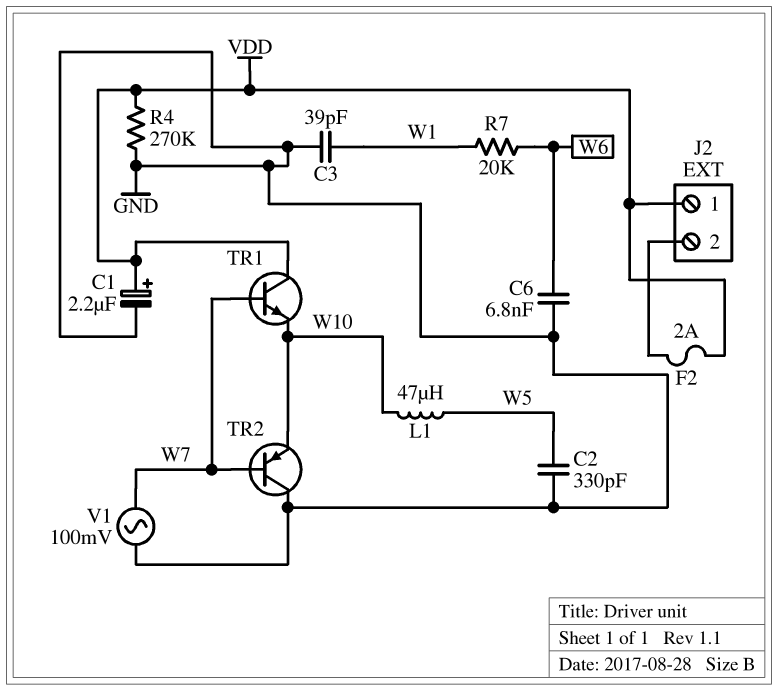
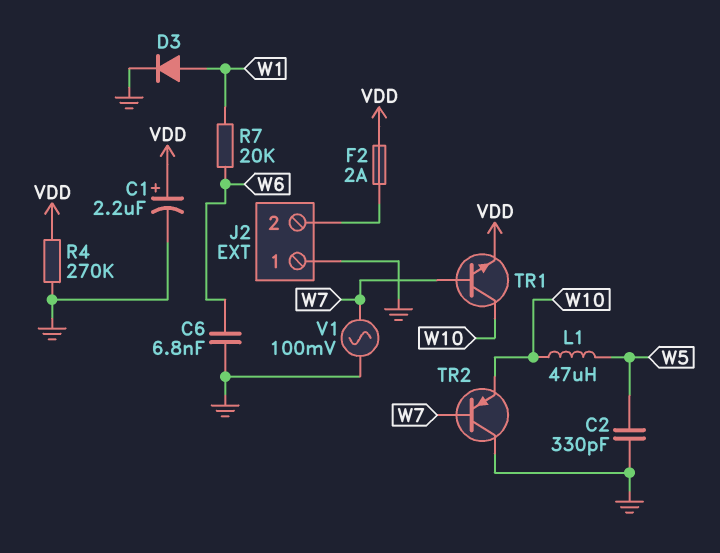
C3: 39pF (GND, W1) -> none
D3: none -> diode (A W1, K GND)
J2 pin 1: VDD -> GND
TR1: NPN (B W7, C VDD, E W10) -> NPN (B W7, C W10, E VDD)

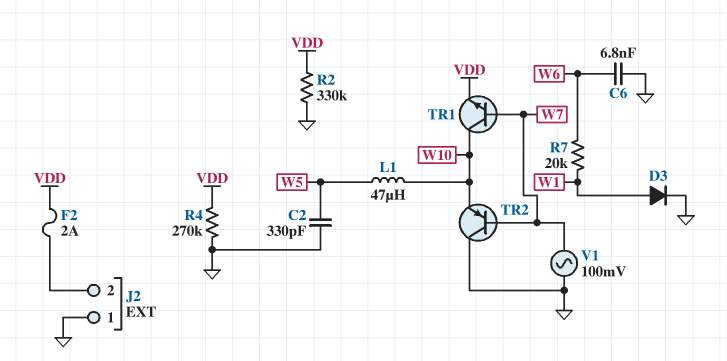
C1: 2.2uF (plus VDD, minus GND) -> none
R2: none -> 330k (GND, VDD)

